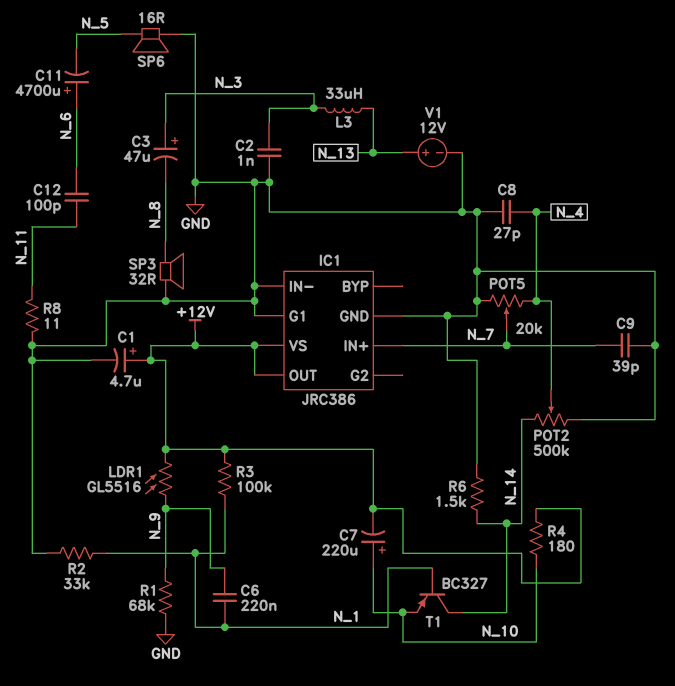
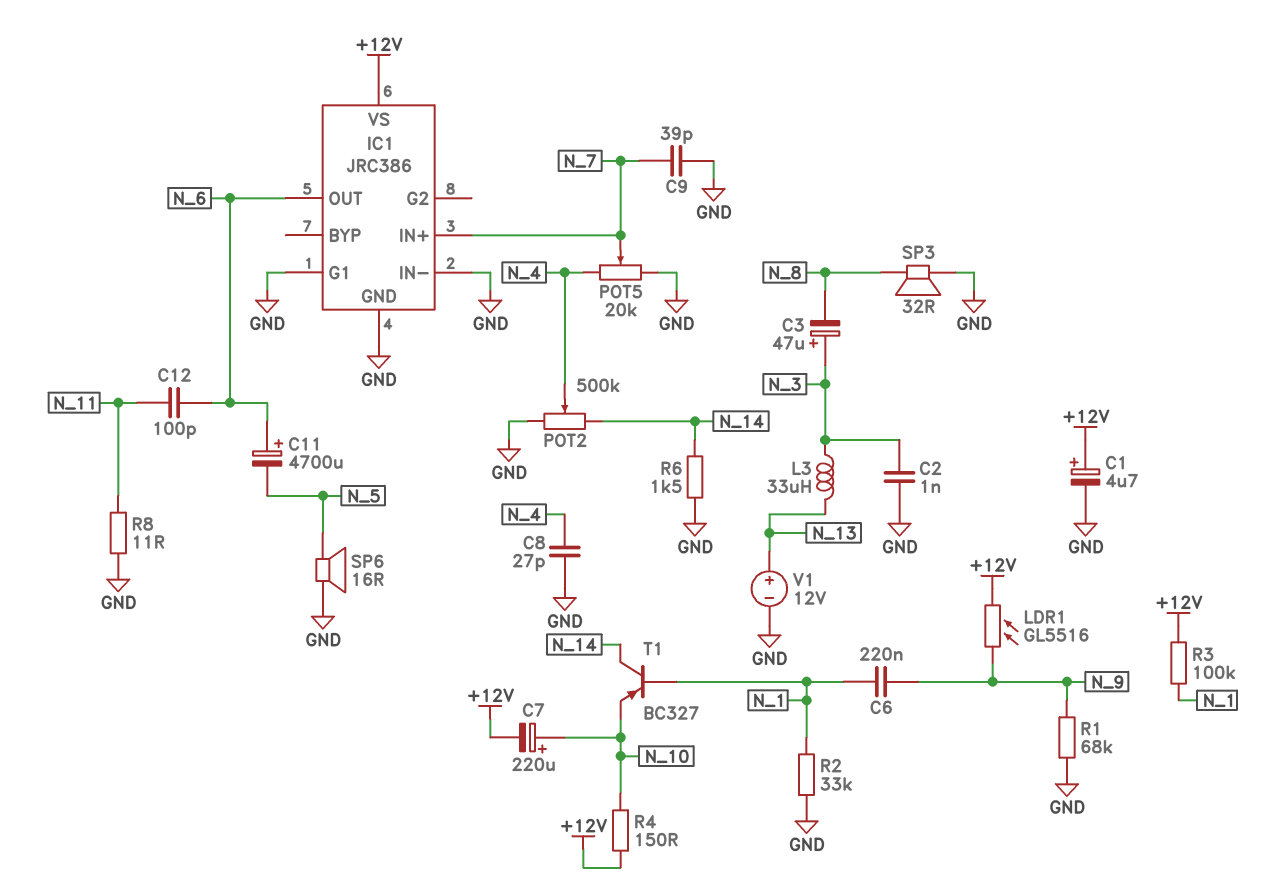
IC1 pin OUT: +12V -> N_6
R4: 180 (+12V, N_10) -> 150 (+12V, N_10)

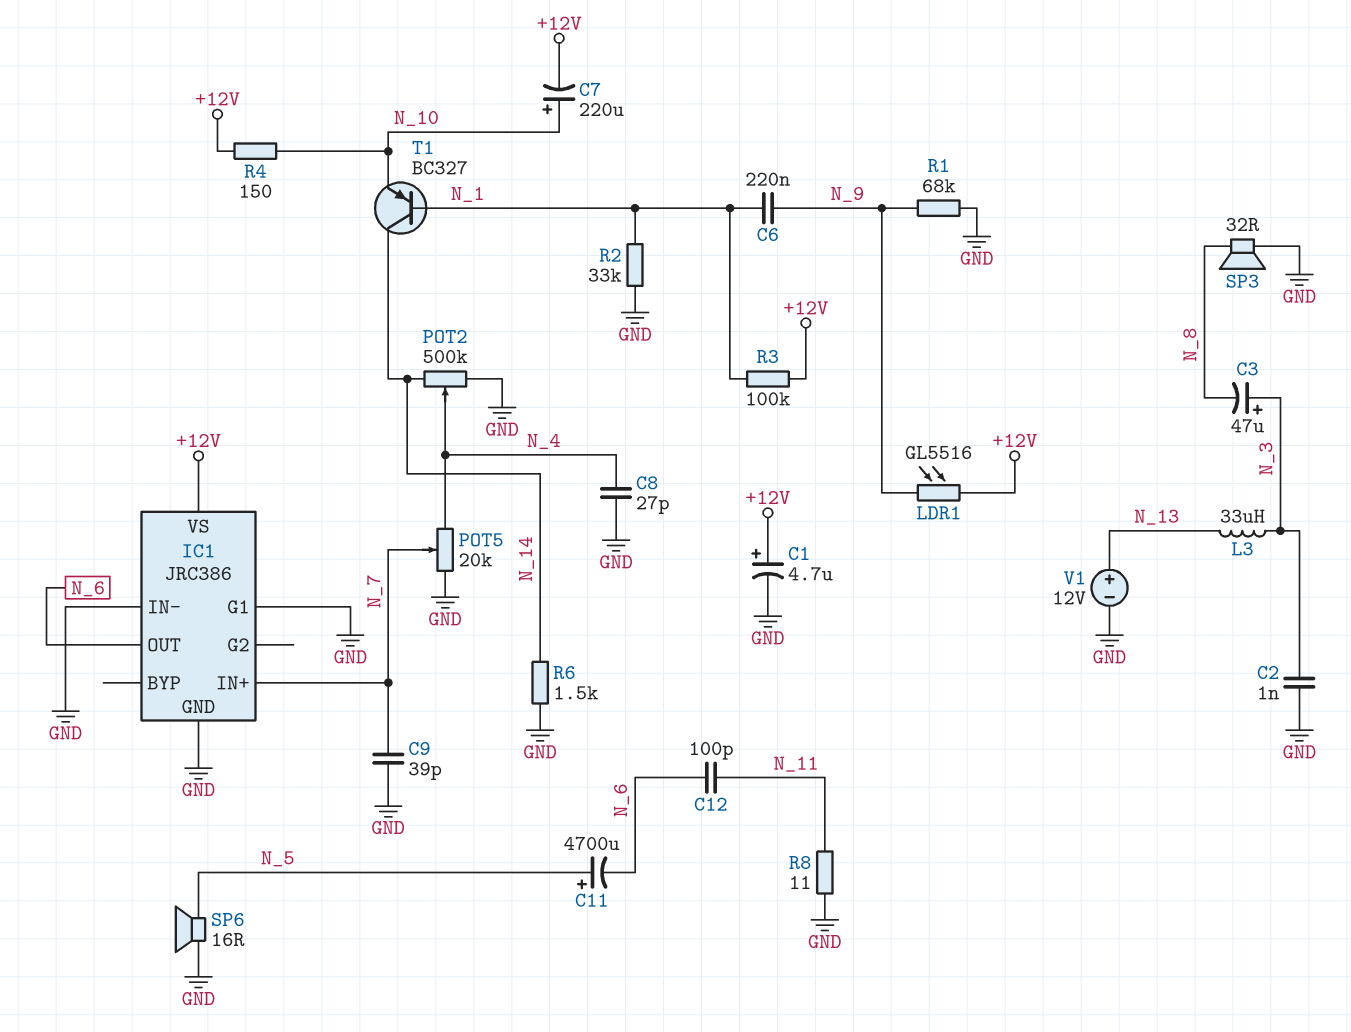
C11: 4700uF (plus N_6, minus N_5) -> 4700uF (plus N_5, minus N_6)

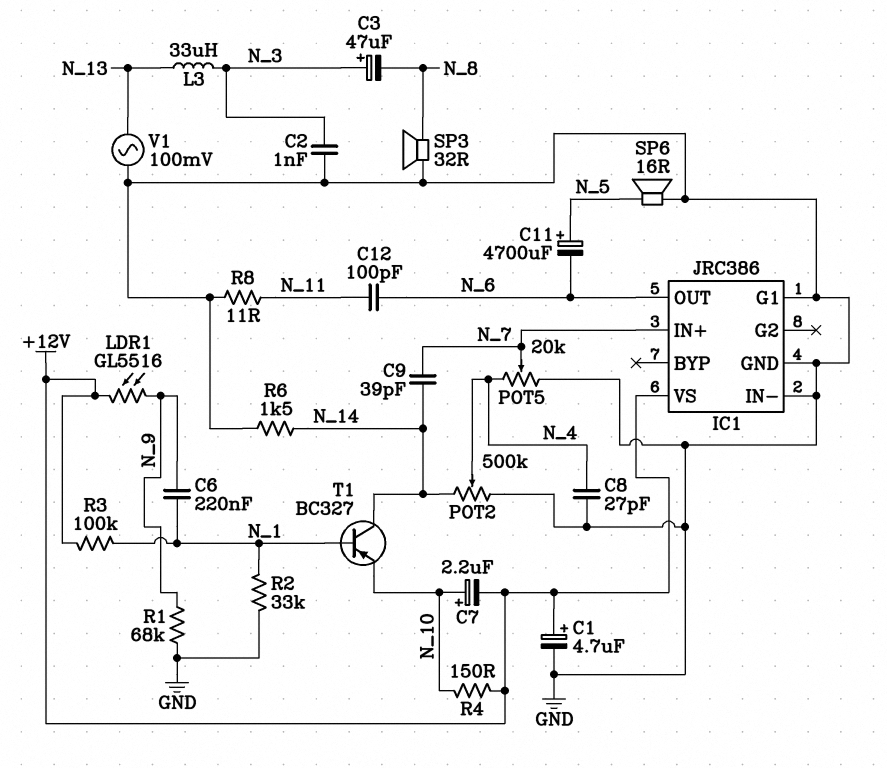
C7: 220uF (plus N_10, minus +12V) -> 2.2uF (plus N_10, minus +12V)
C9: 39pF (GND, N_7) -> 39pF (N_7, N_14)
V1: 12V (plus N_13, minus GND) -> AC 100mV (GND, N_13)

